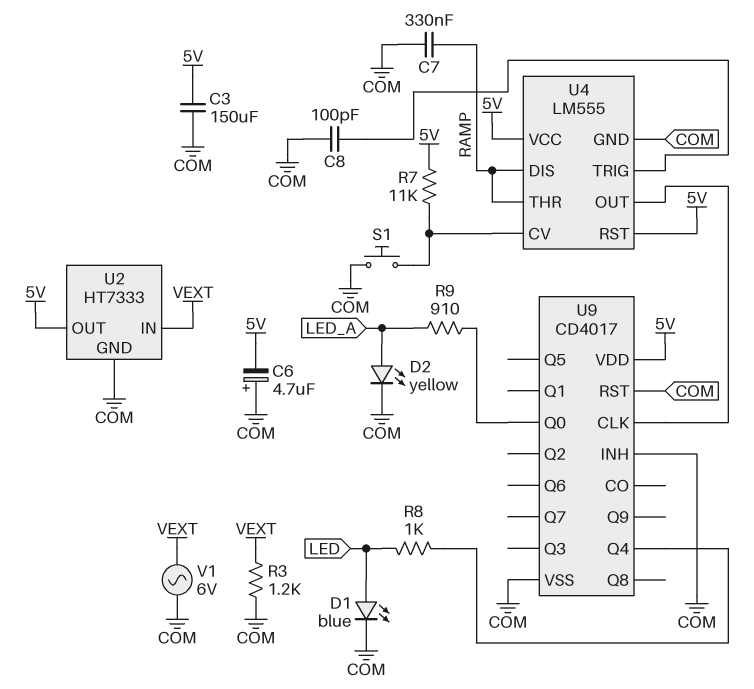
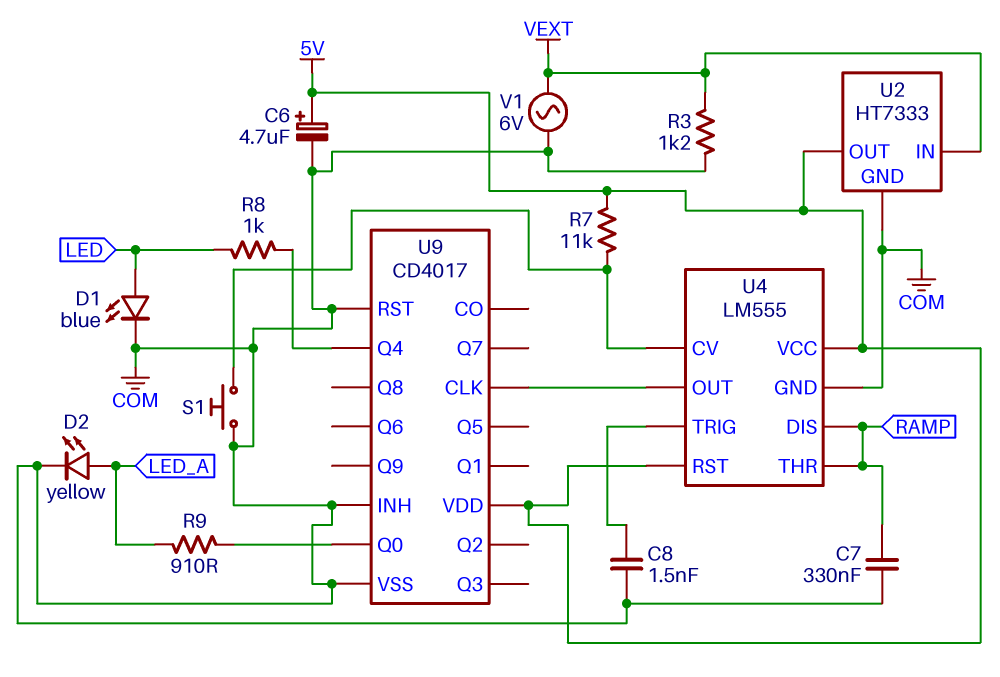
C3: 150uF (5V, COM) -> none
C6: 4.7uF (plus COM, minus 5V) -> 4.7uF (plus 5V, minus COM)
C8: 100pF (COM, U4/TRIG) -> 1.5nF (COM, U4/TRIG)

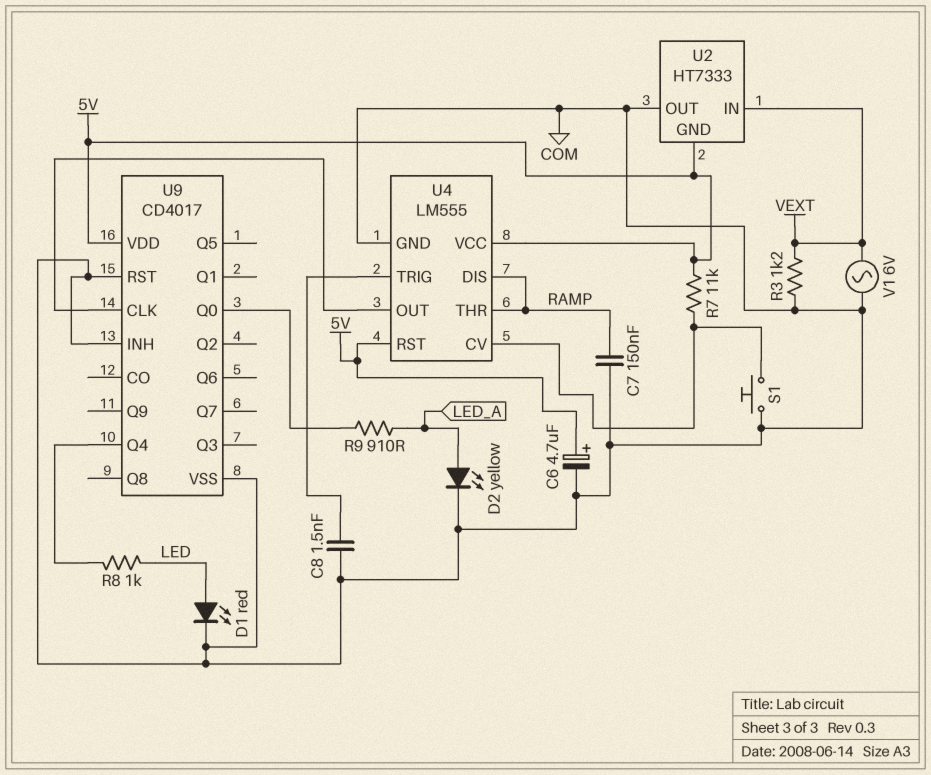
C7: 330nF (COM, RAMP) -> 150nF (COM, RAMP)
D1: LED blue (A LED, K COM) -> LED red (A LED, K COM)
U2 pin GND: COM -> 5V
U2 pin OUT: 5V -> COM

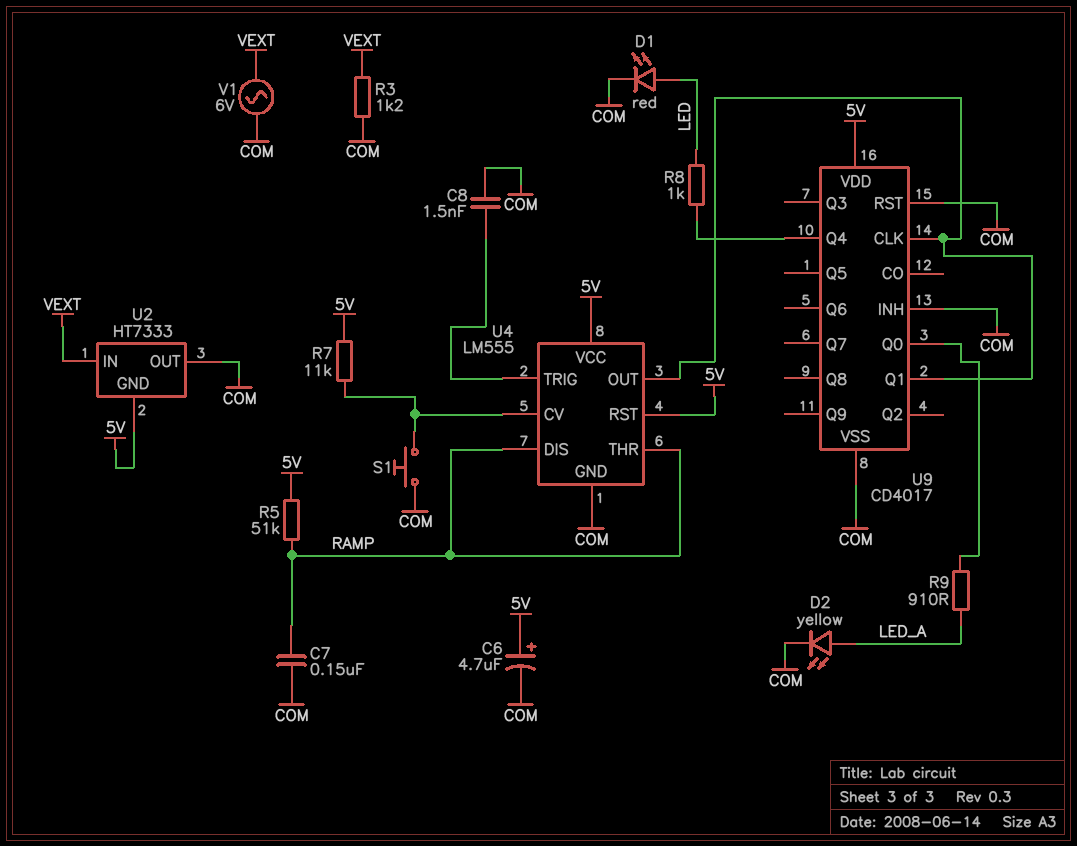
R5: none -> 51k (5V, RAMP)
U9 pin Q1: none -> U4/OUT

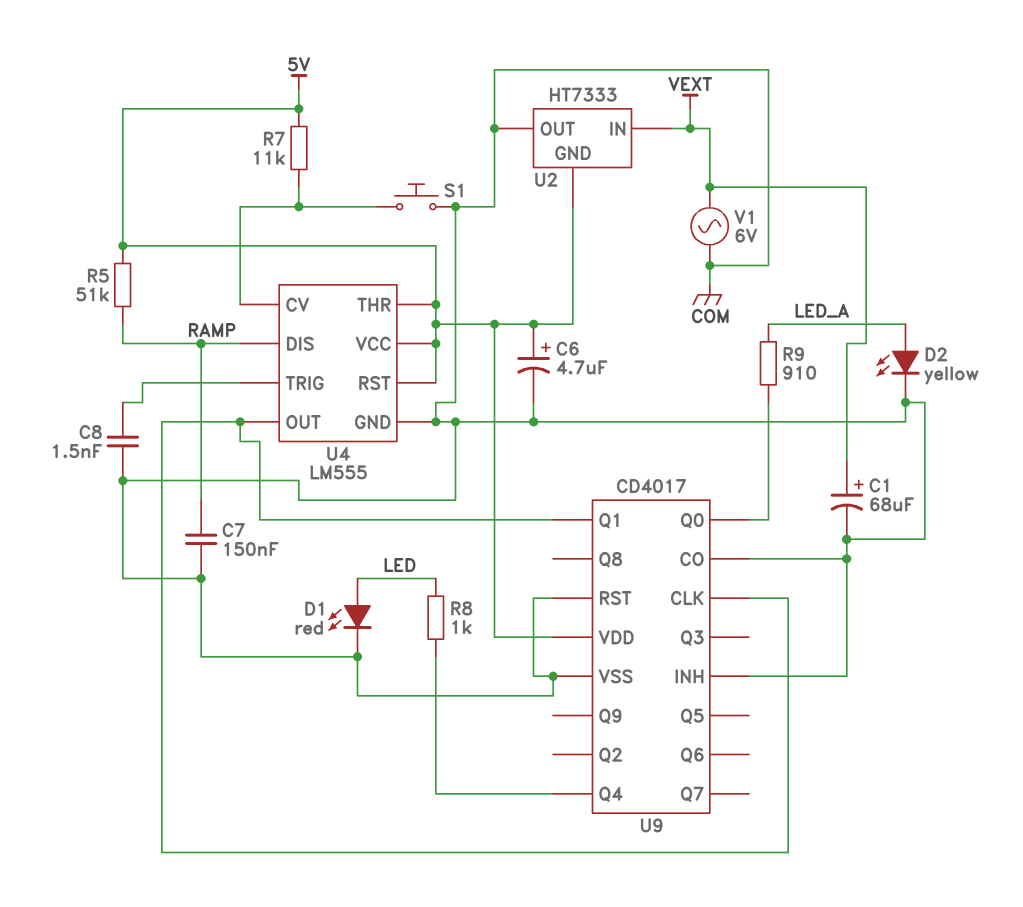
C1: none -> 68uF (plus VEXT, minus COM)
R3: 1.2k (COM, VEXT) -> none
U4 pin THR: RAMP -> 5V
U9 pin CO: none -> COM

